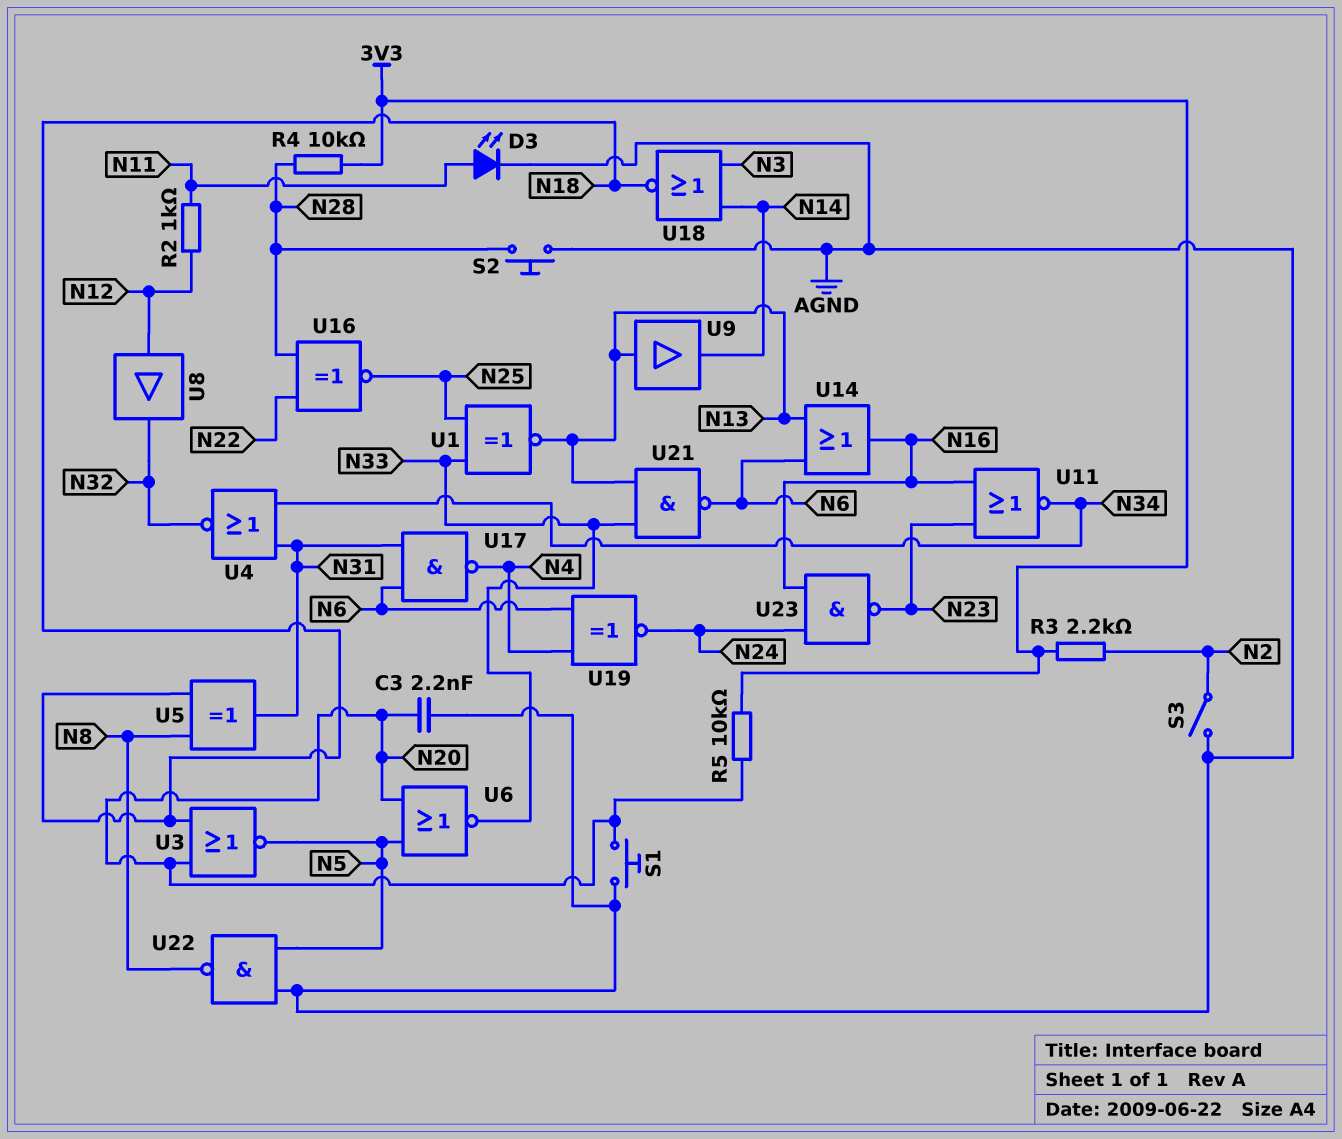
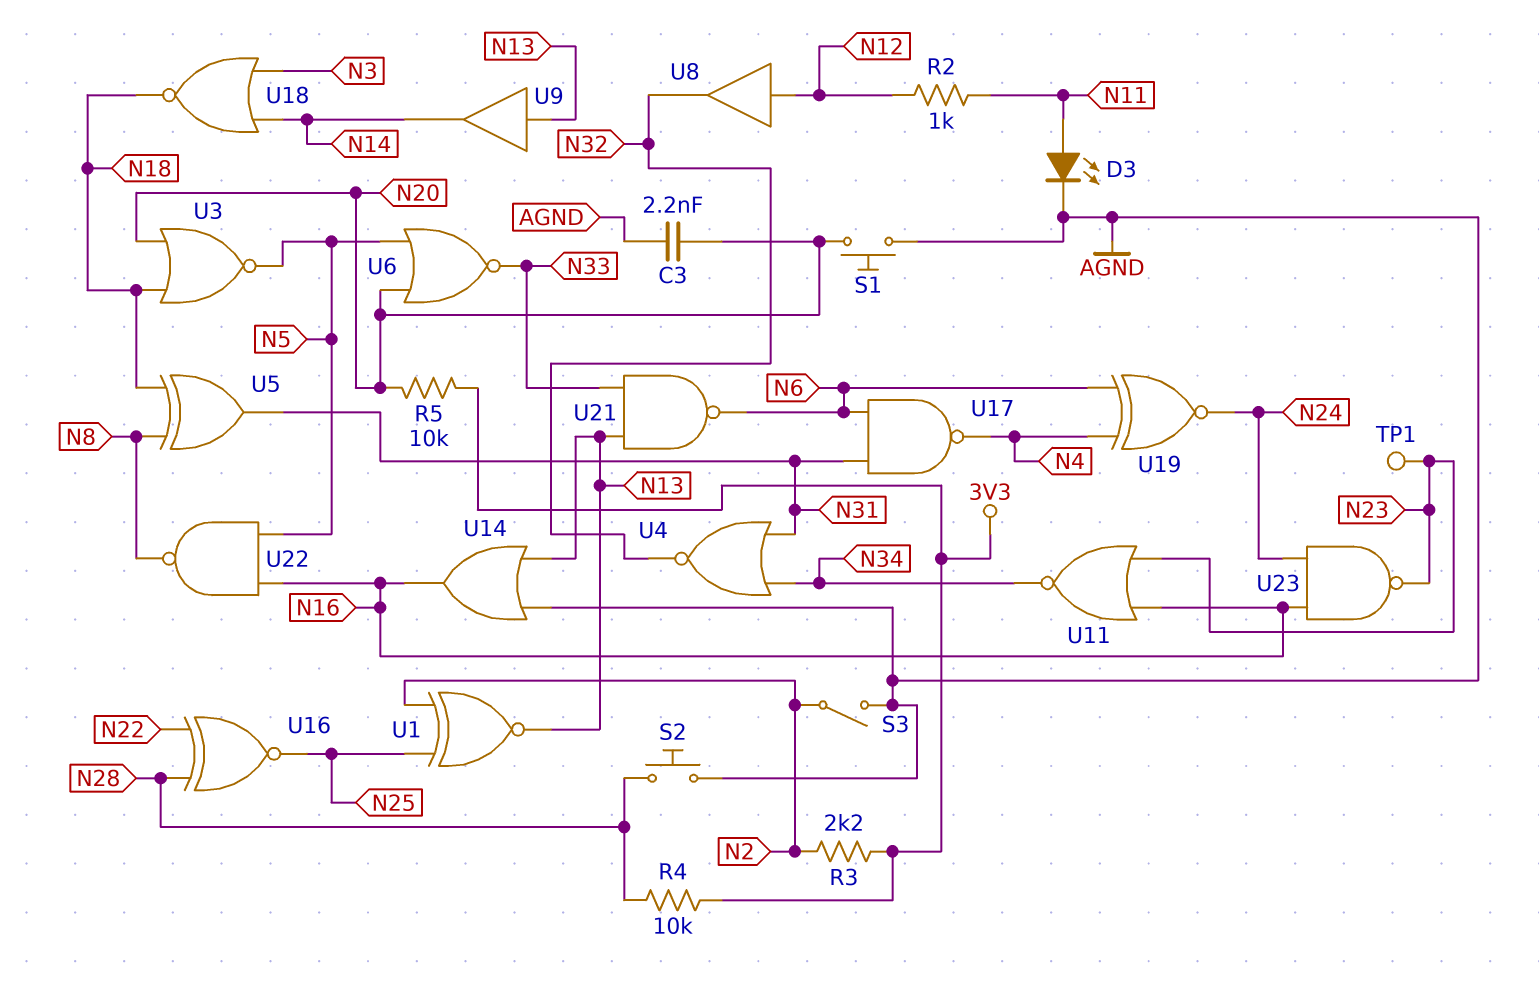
TP1: none -> test point (N23)
U1: XNOR (in N25, in N33, out N13) -> XNOR (in N2, in N25, out N13)
U14: OR (in N6, in N13, out N16) -> OR (in AGND, in N13, out N16)
U22: NAND (in AGND, in N5, out N8) -> NAND (in N5, in N16, out N8)

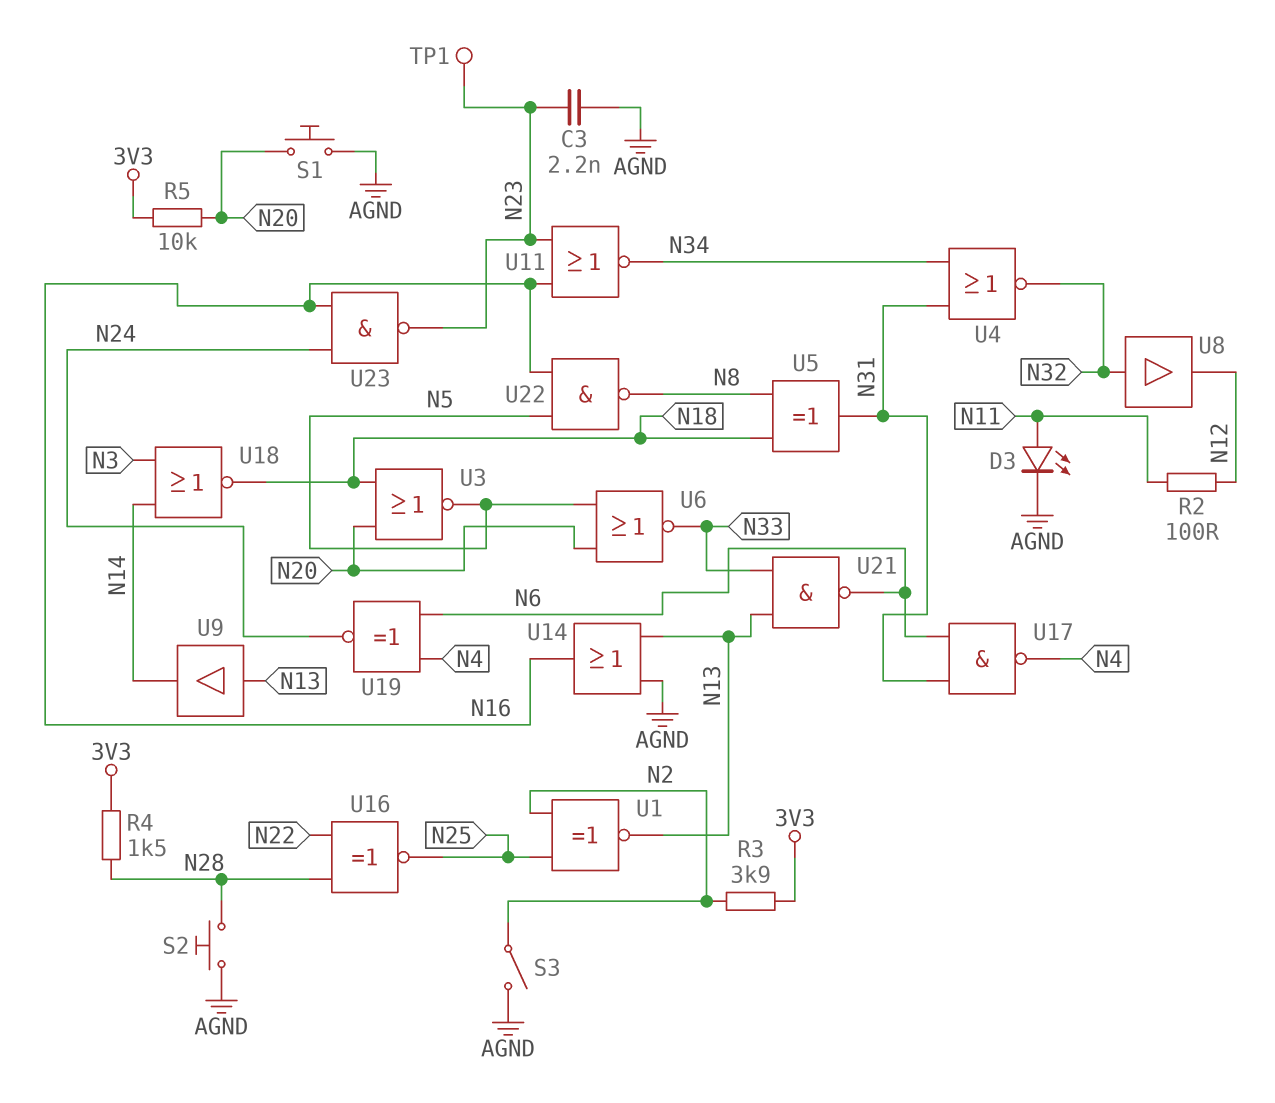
C3: 2.2nF (AGND, N20) -> 2.2nF (AGND, N23)
R2: 1k (N11, N12) -> 100 (N11, N12)
R3: 2.2k (3V3, N2) -> 3.9k (3V3, N2)
R4: 10k (3V3, N28) -> 1.5k (3V3, N28)
U8: buffer (in N12, out N32) -> buffer (in N32, out N12)

